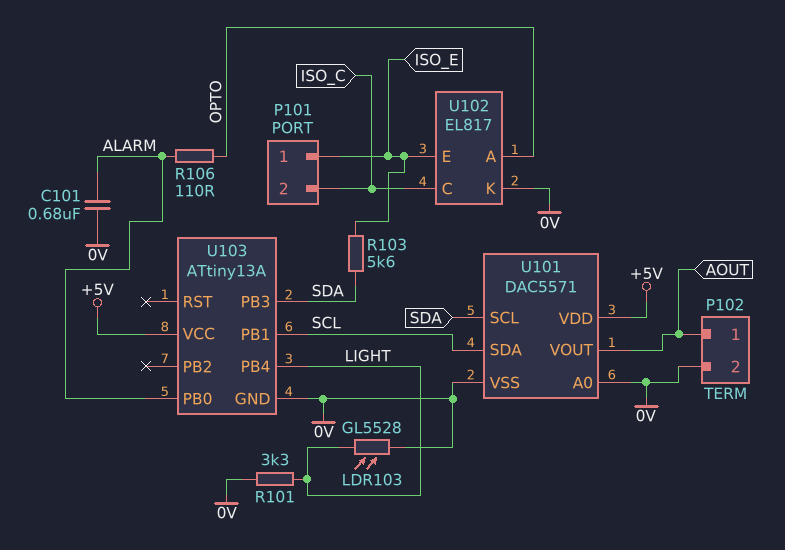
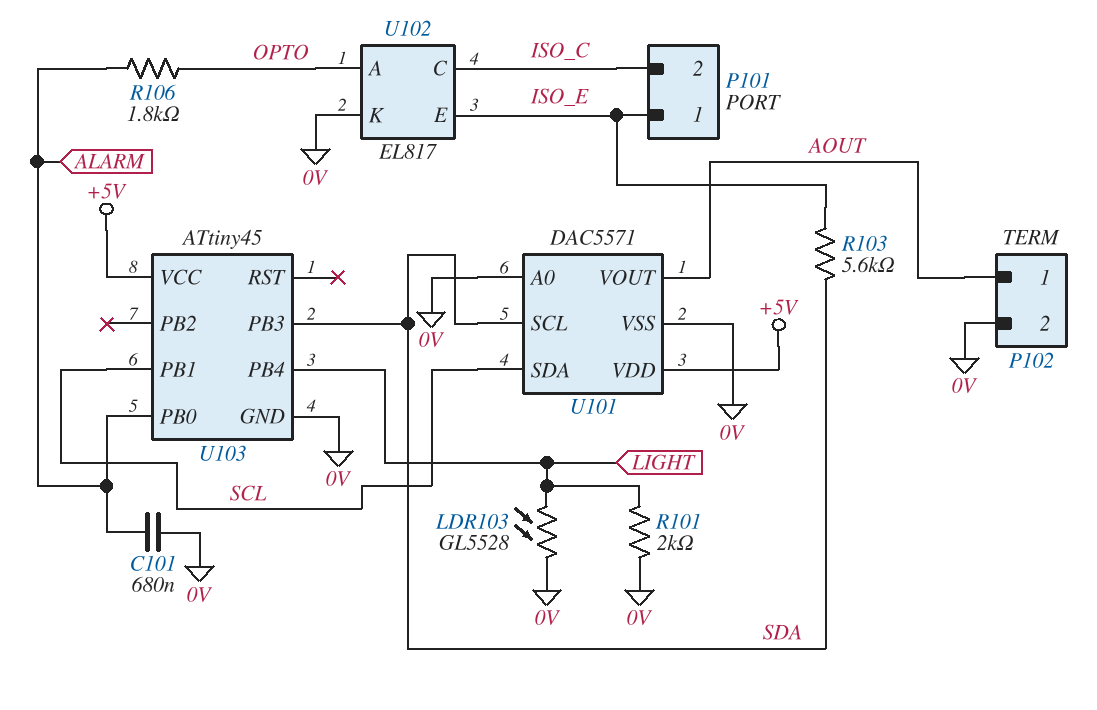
R101: 3.3k (0V, LIGHT) -> 2k (0V, LIGHT)
R106: 110 (ALARM, OPTO) -> 1.8k (ALARM, OPTO)
U103: ATtiny13A -> ATtiny45

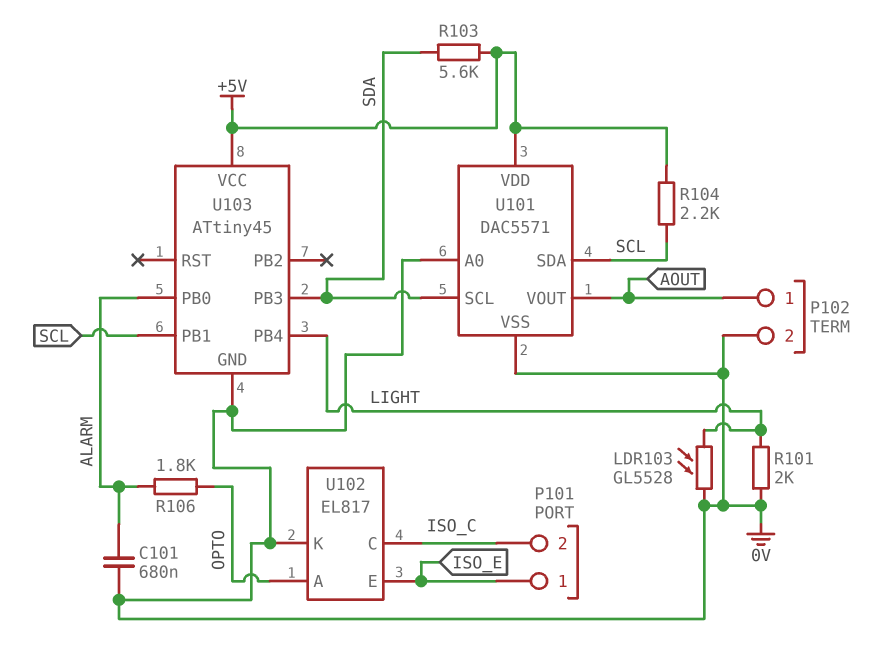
R103: 5.6k (ISO_E, SDA) -> 5.6k (+5V, SDA)
R104: none -> 2.2k (+5V, SCL)

